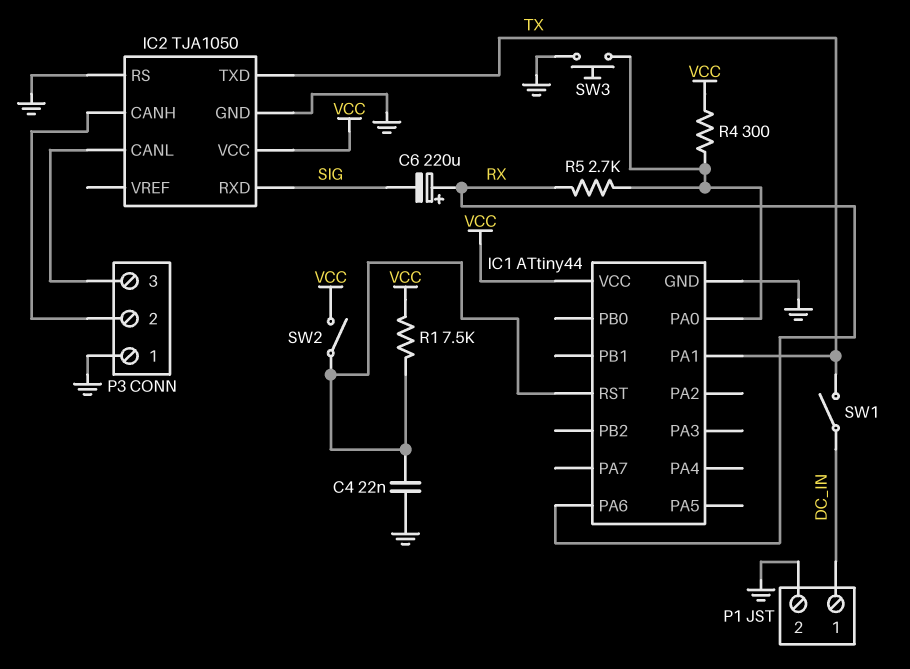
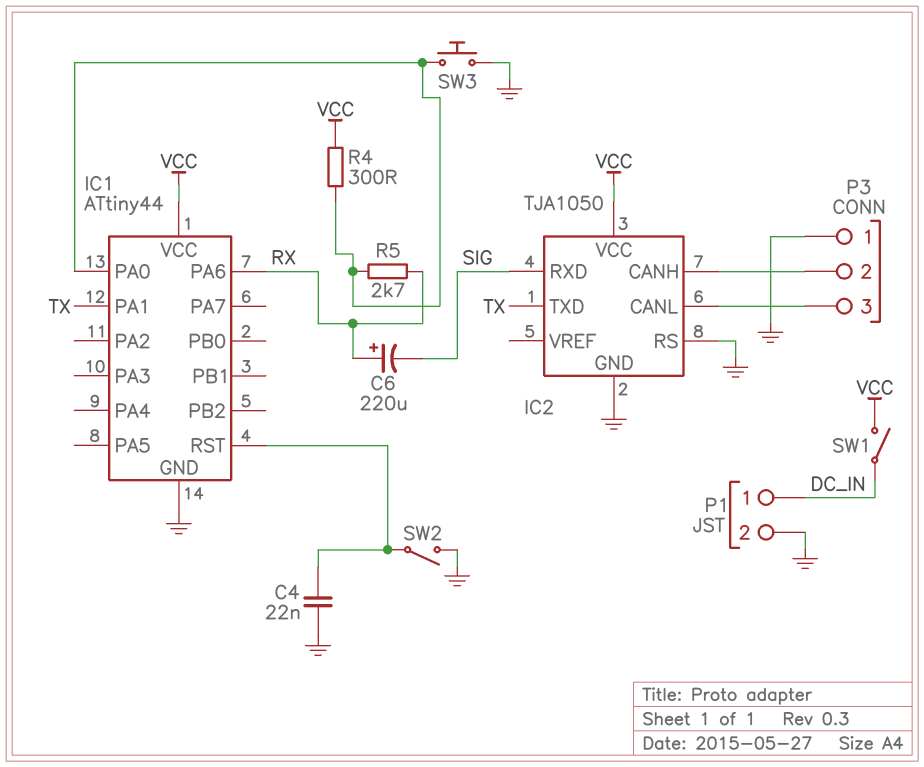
R1: 7.5k (IC1/RST, VCC) -> none
SW1: switch (DC_IN, TX) -> switch (DC_IN, VCC)
SW2: switch (IC1/RST, VCC) -> switch (GND, IC1/RST)

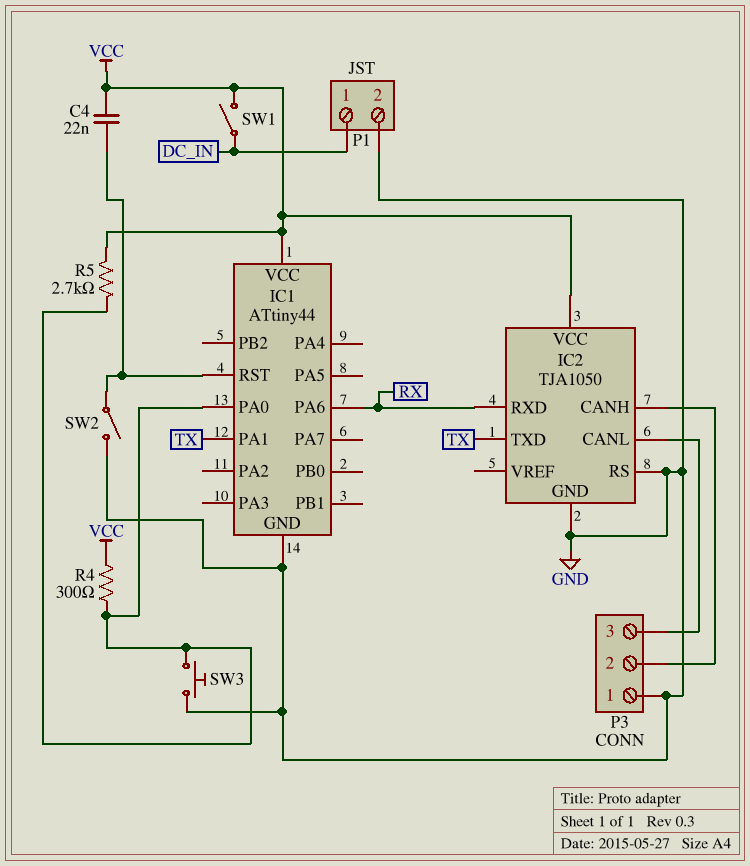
C4: 22nF (GND, IC1/RST) -> 22nF (IC1/RST, VCC)
C6: 220uF (plus RX, minus SIG) -> none
IC2 pin RXD: SIG -> RX
R5: 2.7k (IC1/PA0, RX) -> 2.7k (IC1/PA0, VCC)

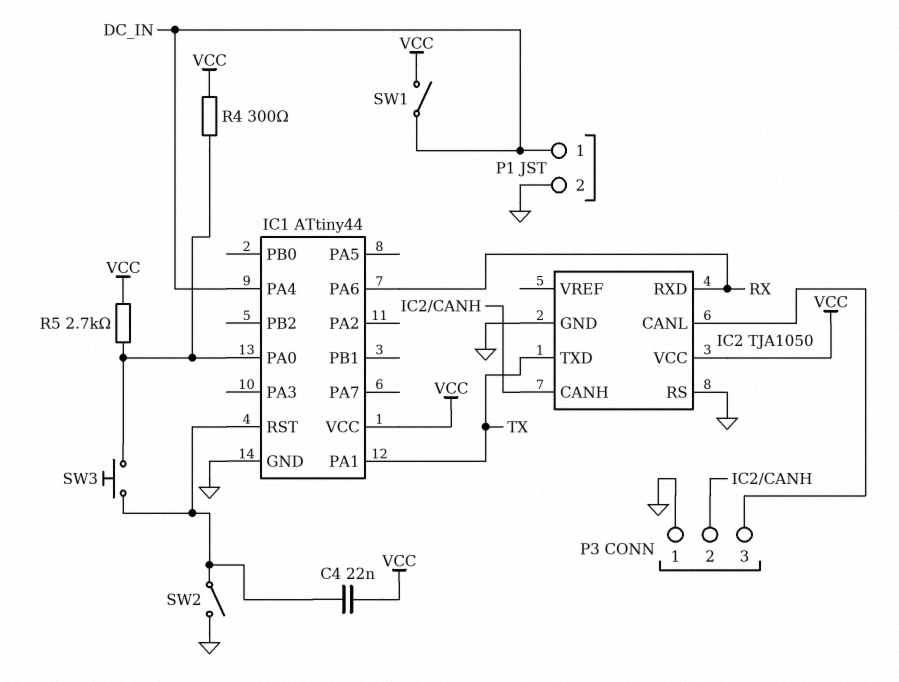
IC1 pin PA4: none -> DC_IN
SW3: button (GND, IC1/PA0) -> button (IC1/PA0, IC1/RST)

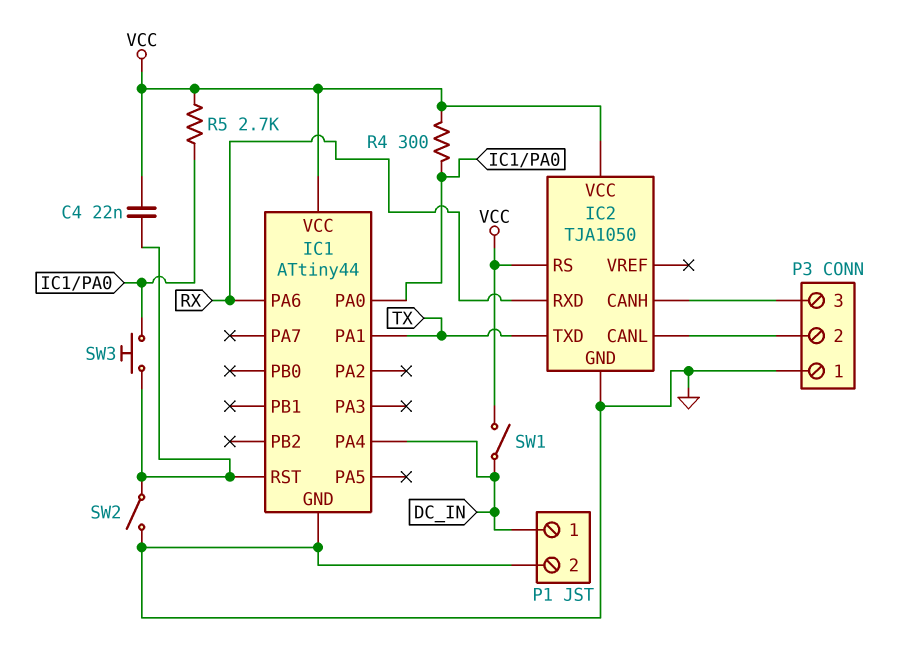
IC2 pin RS: GND -> VCC
P3 pin 2: IC2/CANH -> IC2/CANL
P3 pin 3: IC2/CANL -> IC2/CANH

